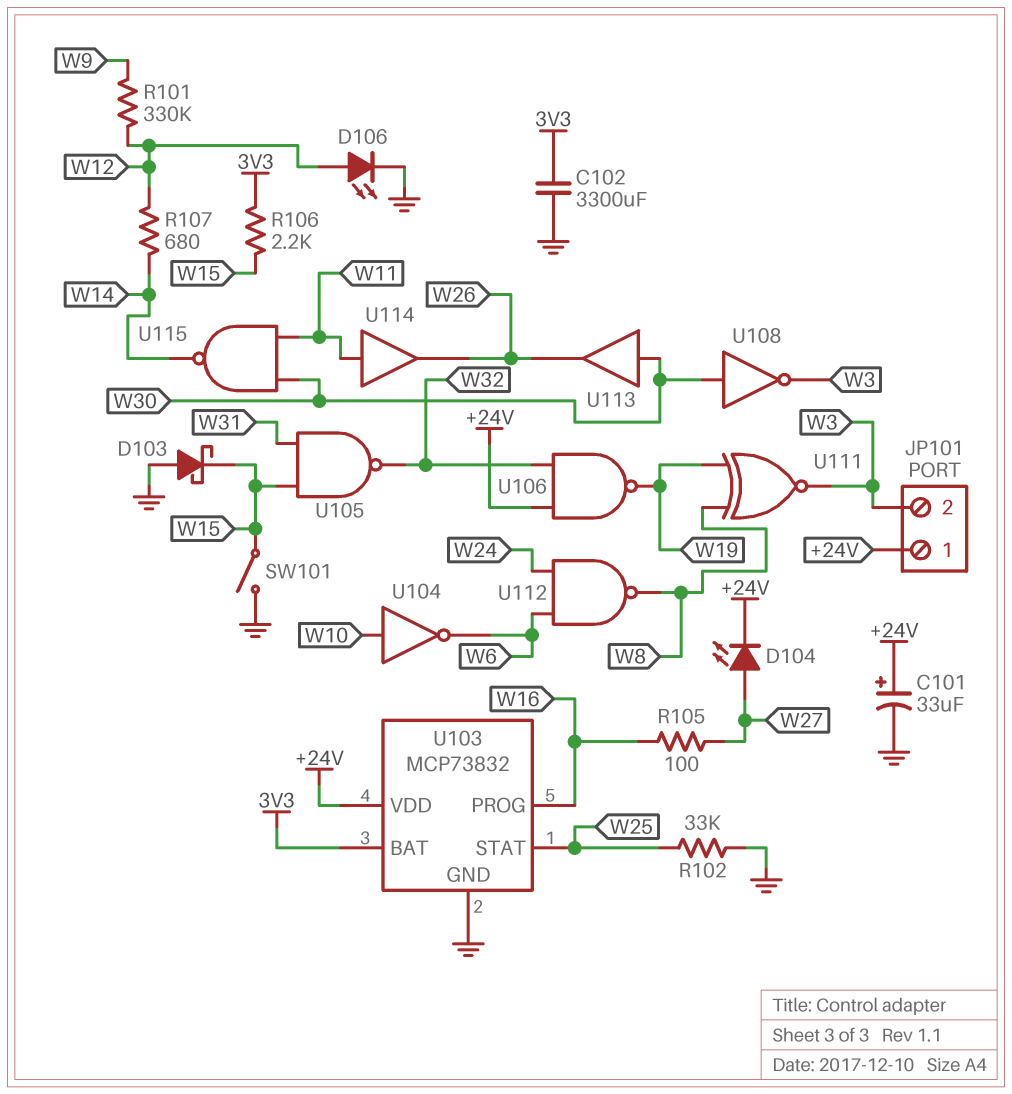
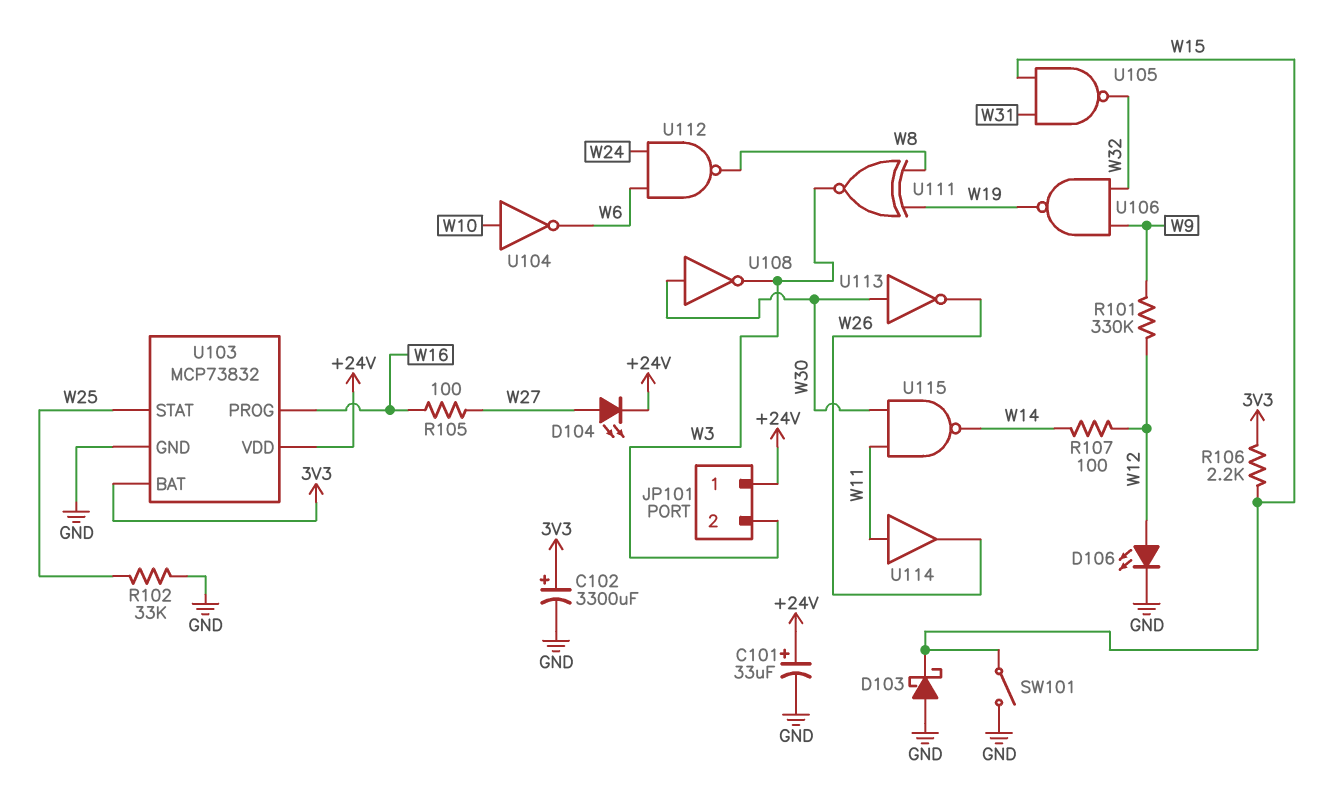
C102: 3300uF (3V3, GND) -> 3300uF (plus 3V3, minus GND)
R107: 680 (W12, W14) -> 100 (W12, W14)
U106: NAND (in +24V, in W32, out W19) -> NAND (in W9, in W32, out W19)
U113: buffer (in W30, out W26) -> NOT (in W30, out W26)

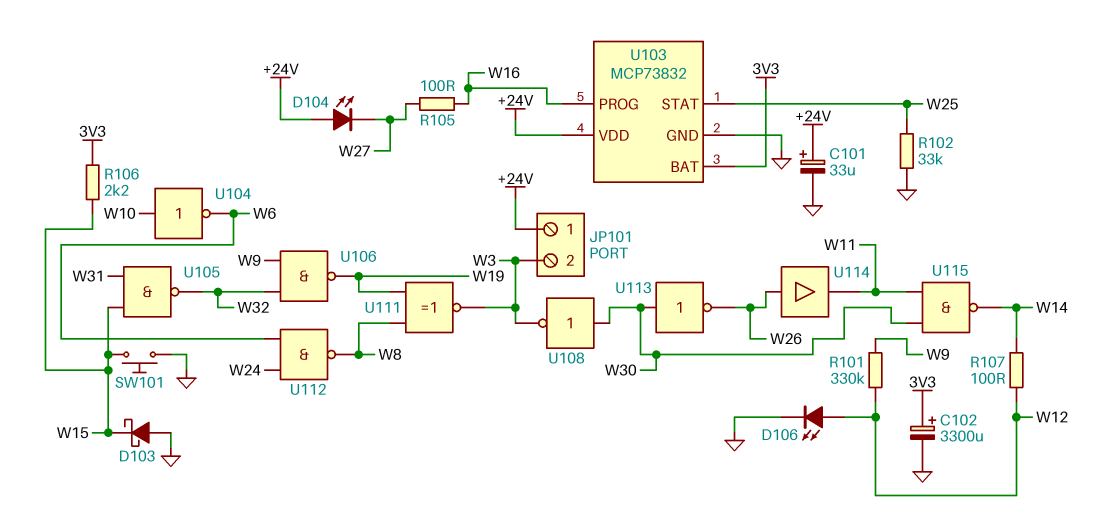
D104: LED (A W27, K +24V) -> LED (A +24V, K W27)
SW101: switch (GND, W15) -> button (GND, W15)
U114: buffer (in W11, out W26) -> buffer (in W26, out W11)

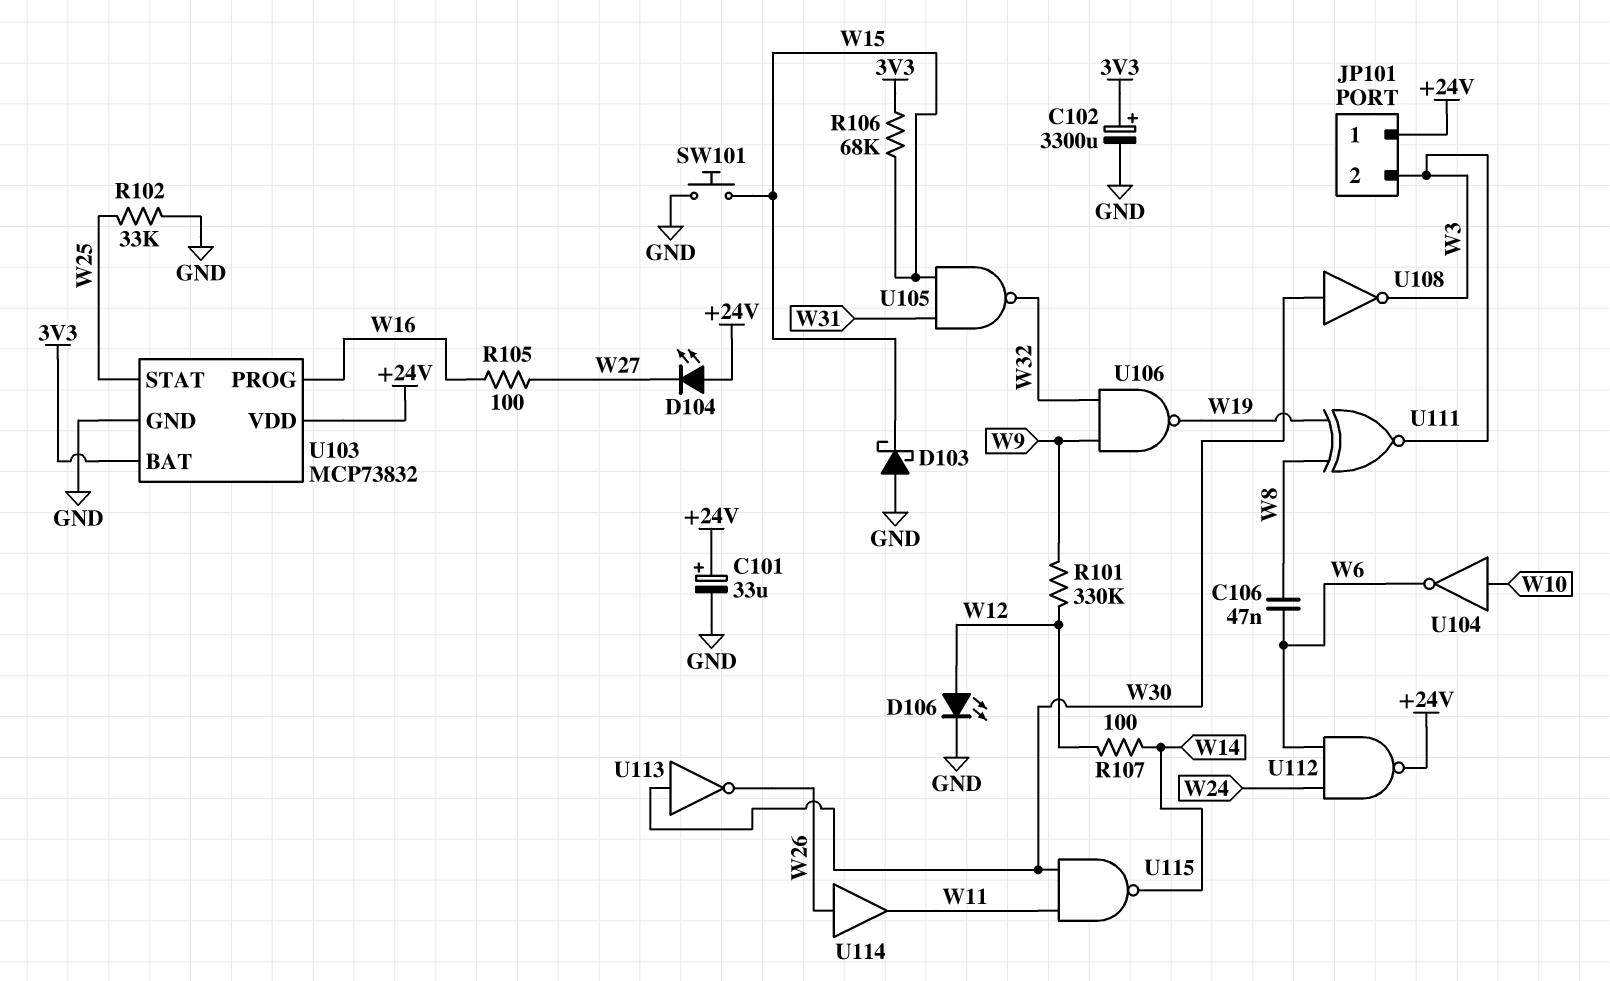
C106: none -> 47nF (W6, W8)
R106: 2.2k (3V3, W15) -> 68k (3V3, W15)
U112: NAND (in W6, in W24, out W8) -> NAND (in W6, in W24, out +24V)

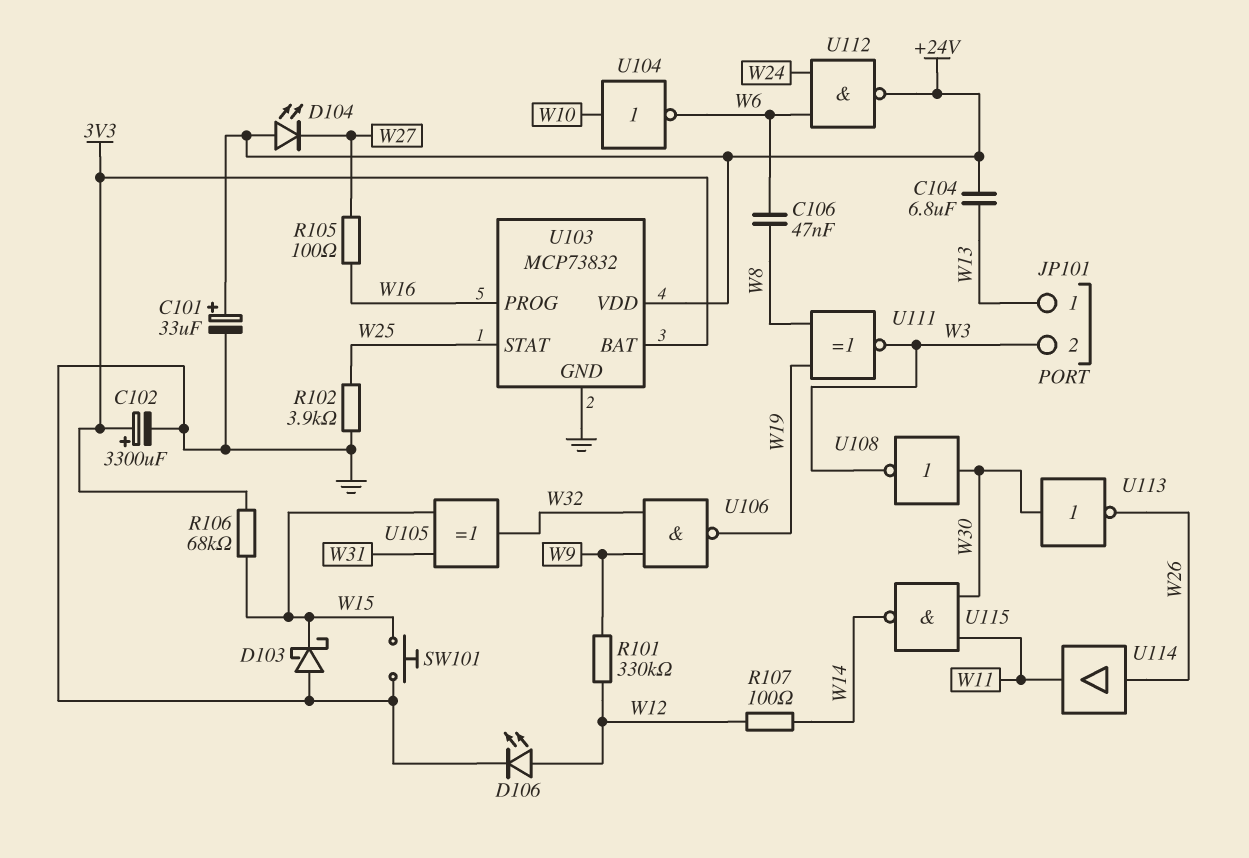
C104: none -> 6.8uF (+24V, W13)
JP101 pin 1: +24V -> W13
R102: 33k (GND, W25) -> 3.9k (GND, W25)
U105: NAND (in W15, in W31, out W32) -> XOR (in W15, in W31, out W32)

